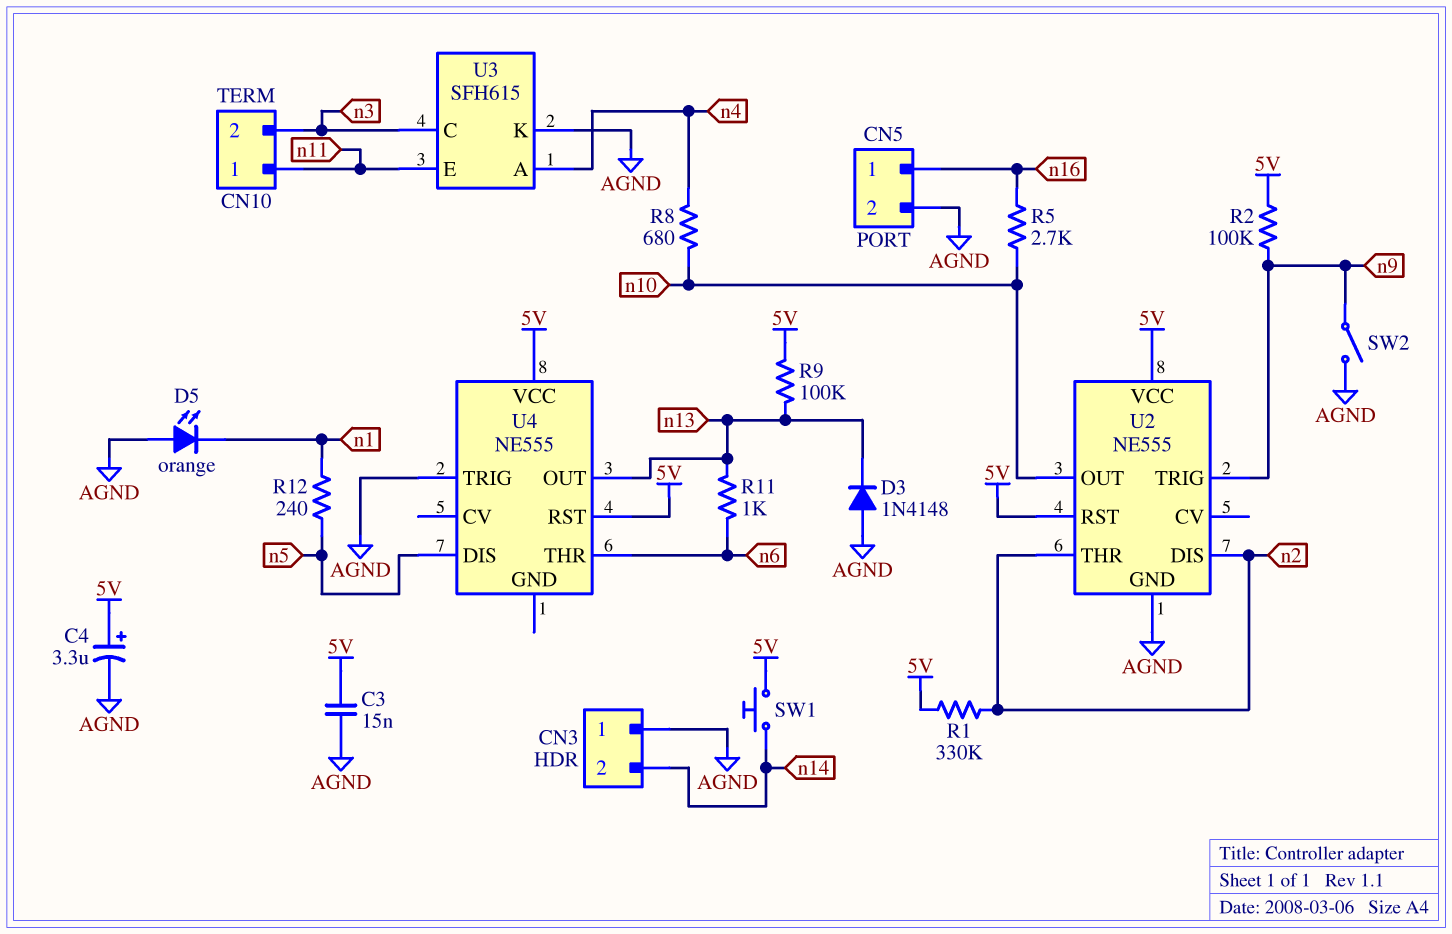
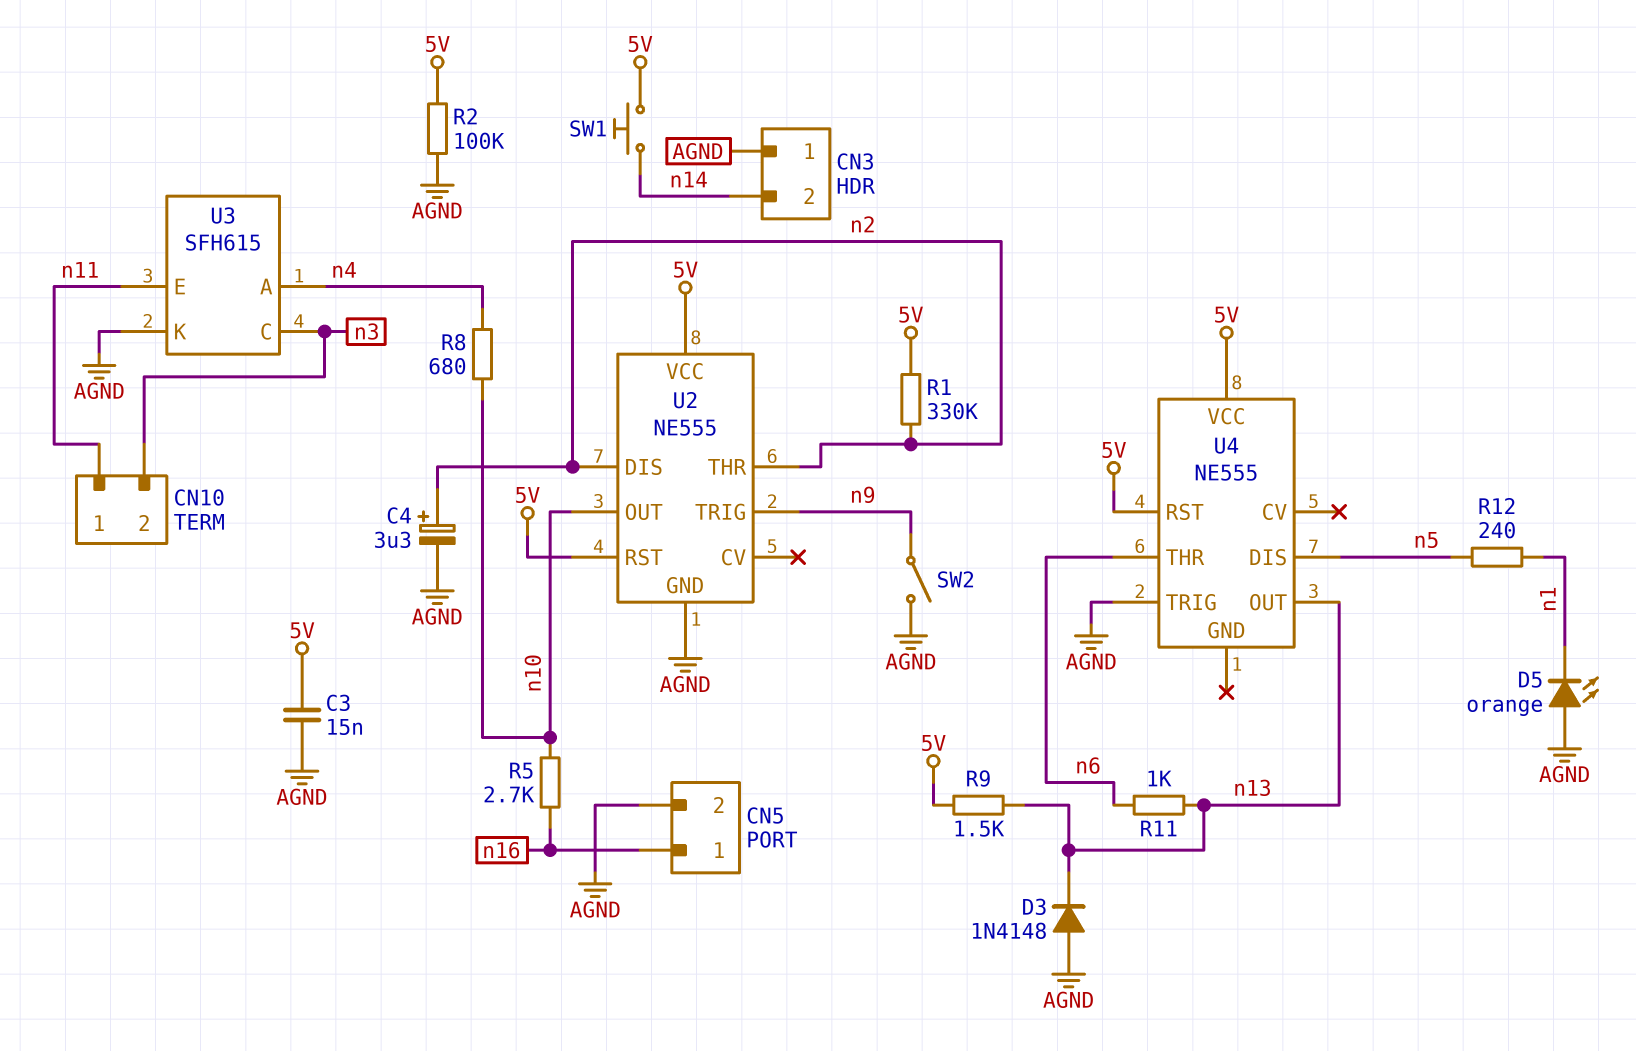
C4: 3.3uF (plus 5V, minus AGND) -> 3.3uF (plus n2, minus AGND)
R2: 100k (5V, n9) -> 100k (5V, AGND)
R9: 100k (5V, n13) -> 1.5k (5V, n13)

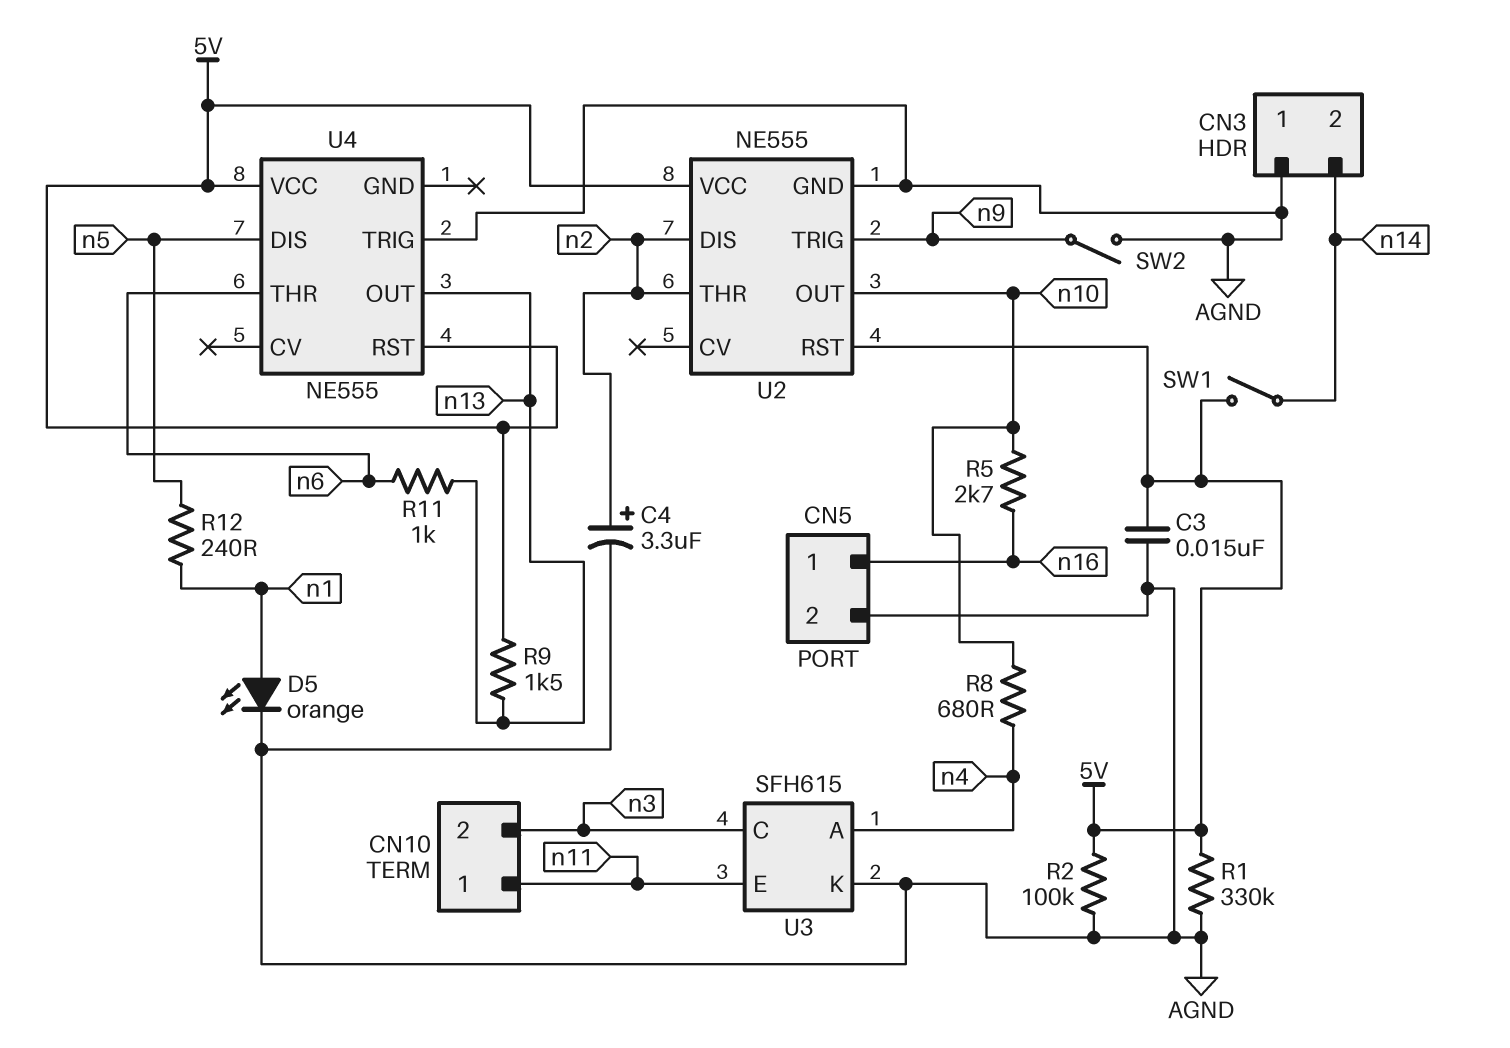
D3: diode 1N4148 (A AGND, K n13) -> none
D5: LED orange (A AGND, K n1) -> LED orange (A n1, K AGND)
R1: 330k (5V, n2) -> 330k (5V, AGND)
SW1: button (5V, n14) -> switch (5V, n14)

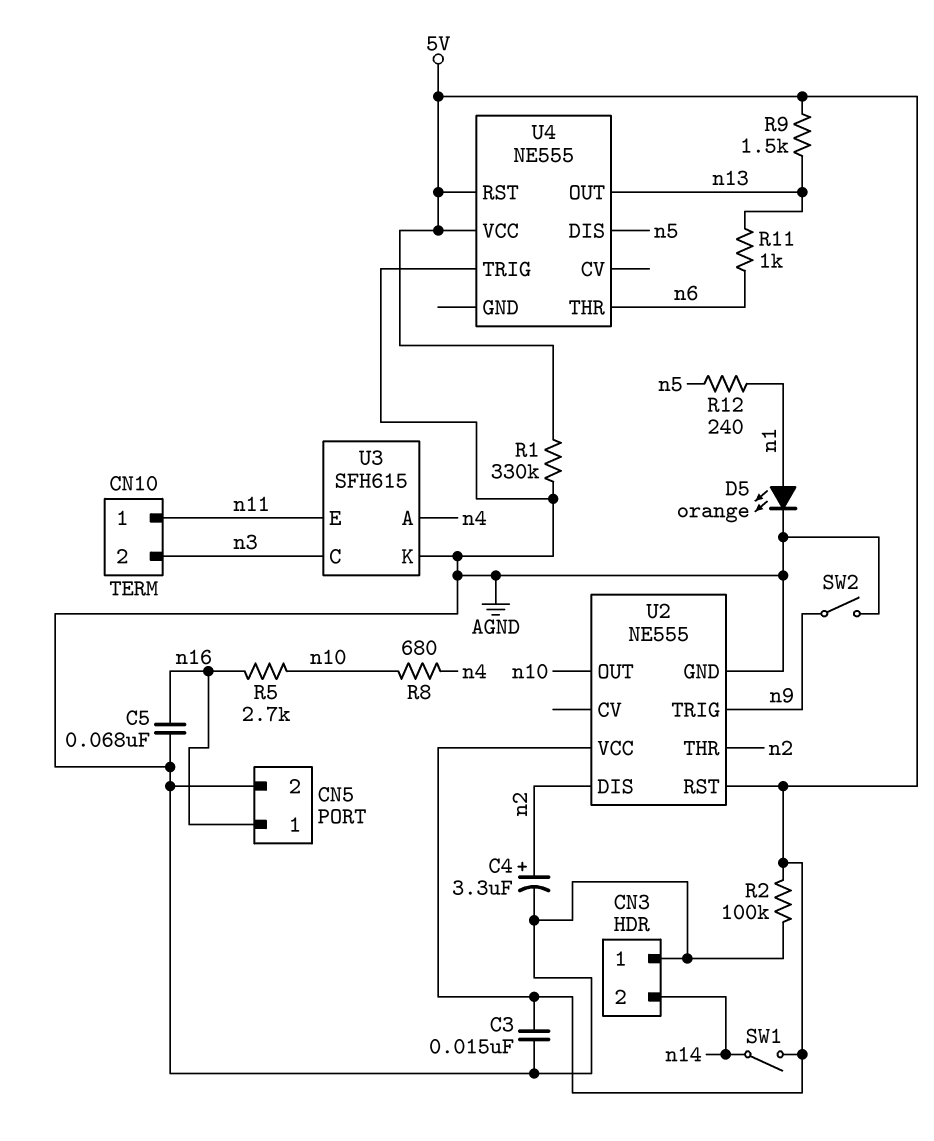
C5: none -> 68nF (AGND, n16)

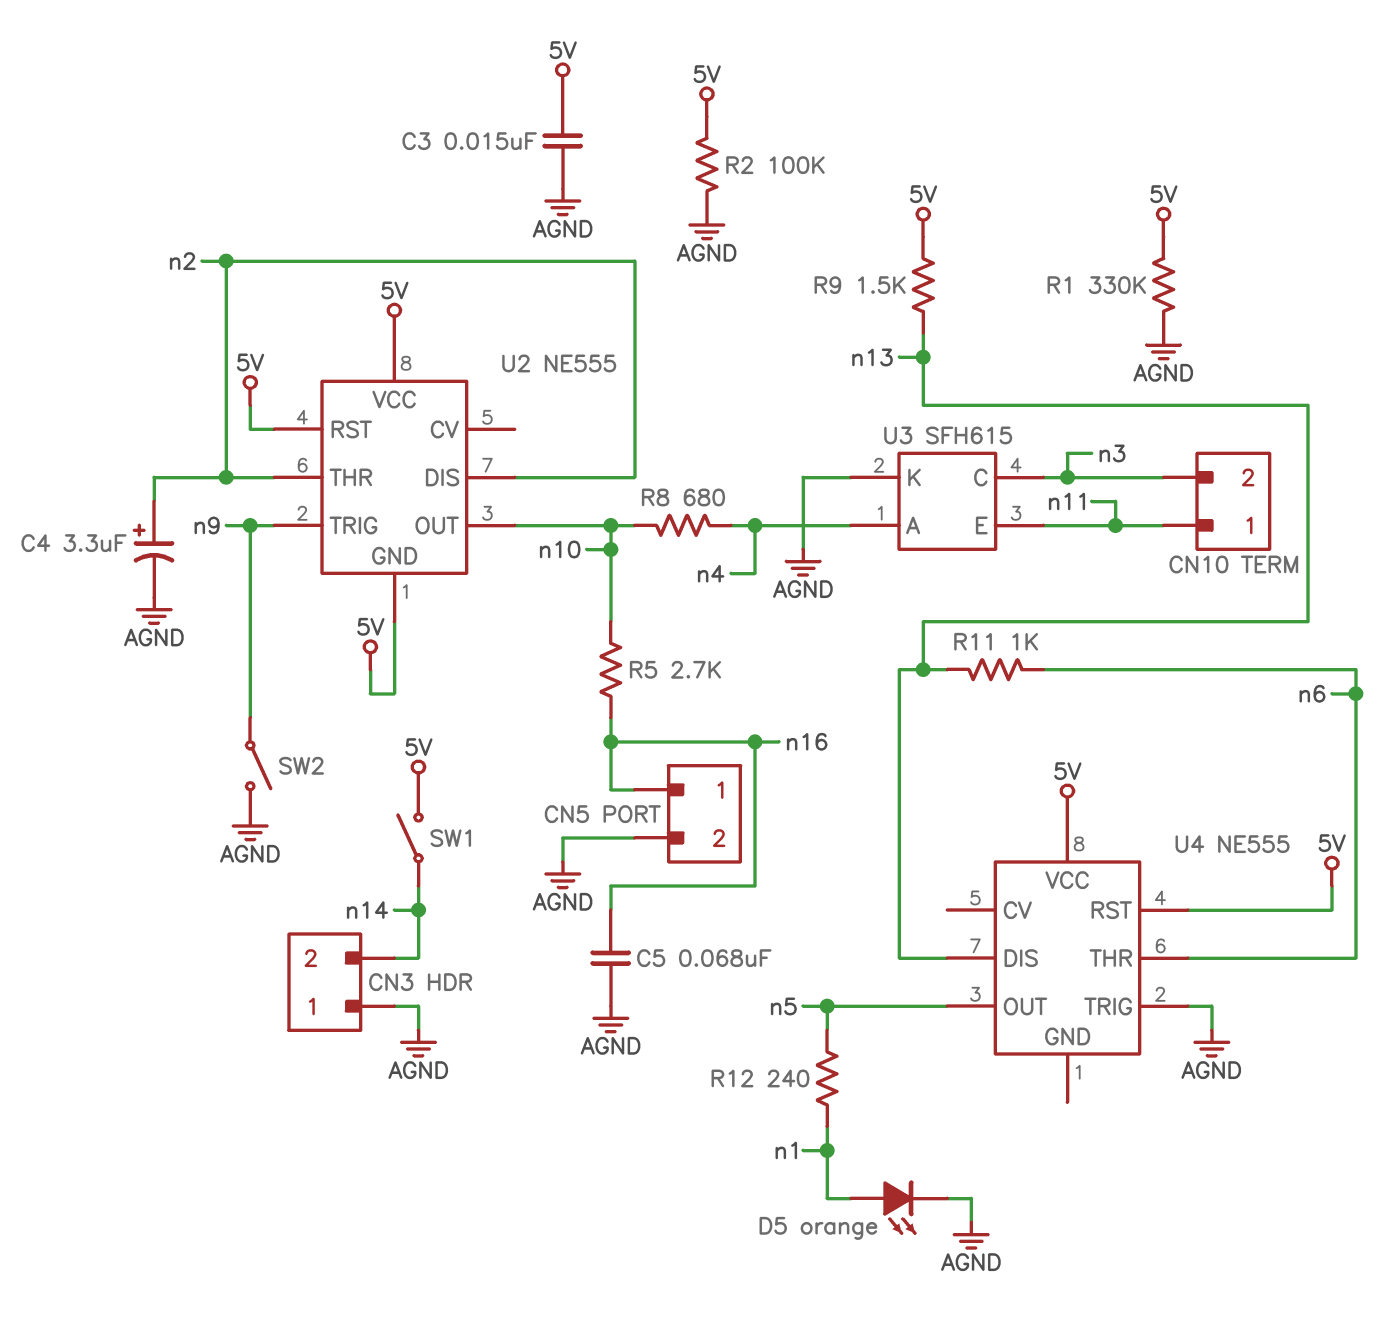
U2 pin GND: AGND -> 5V
U4 pin DIS: n5 -> n13
U4 pin OUT: n13 -> n5

